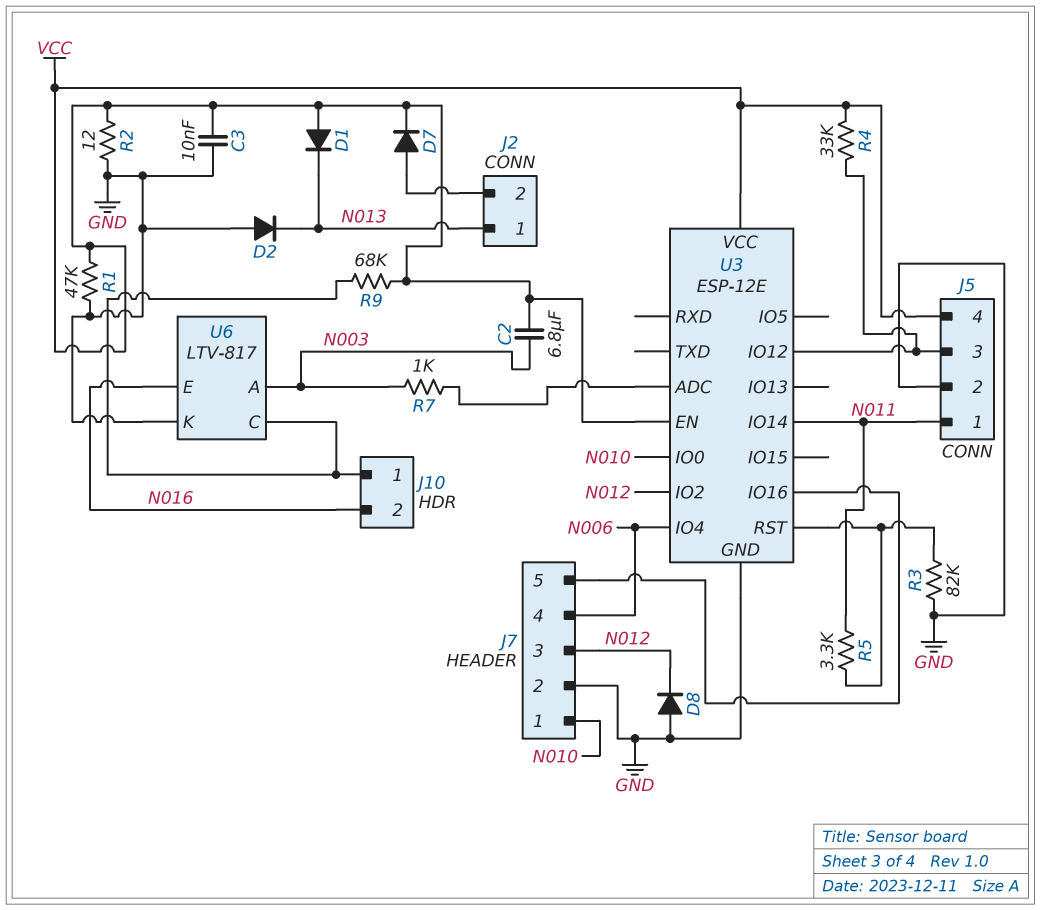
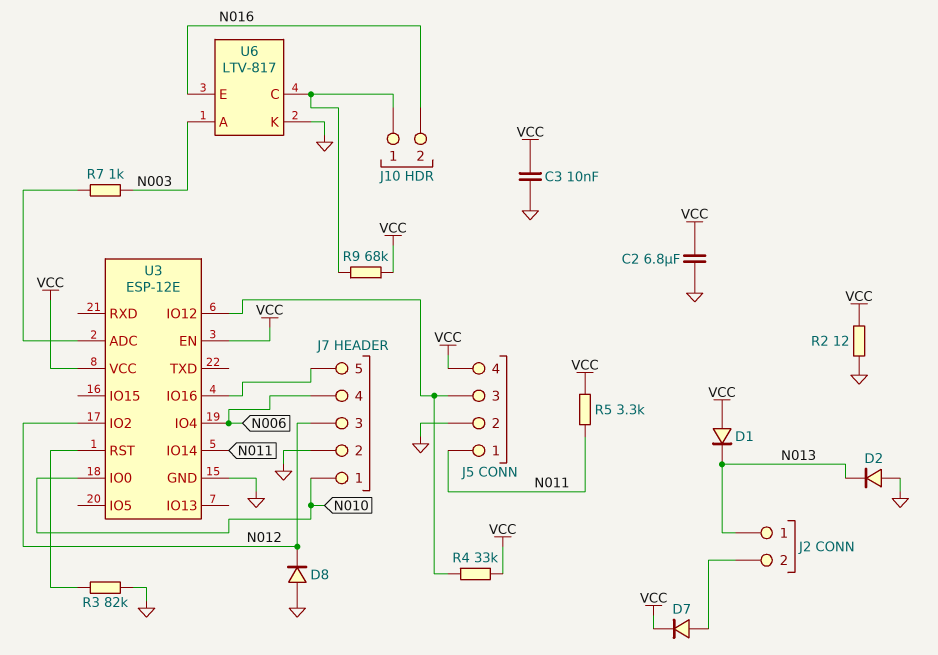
C2: 6.8uF (N003, VCC) -> 6.8uF (GND, VCC)
R1: 47k (GND, VCC) -> none
R5: 3.3k (N011, U3/RST) -> 3.3k (N011, VCC)

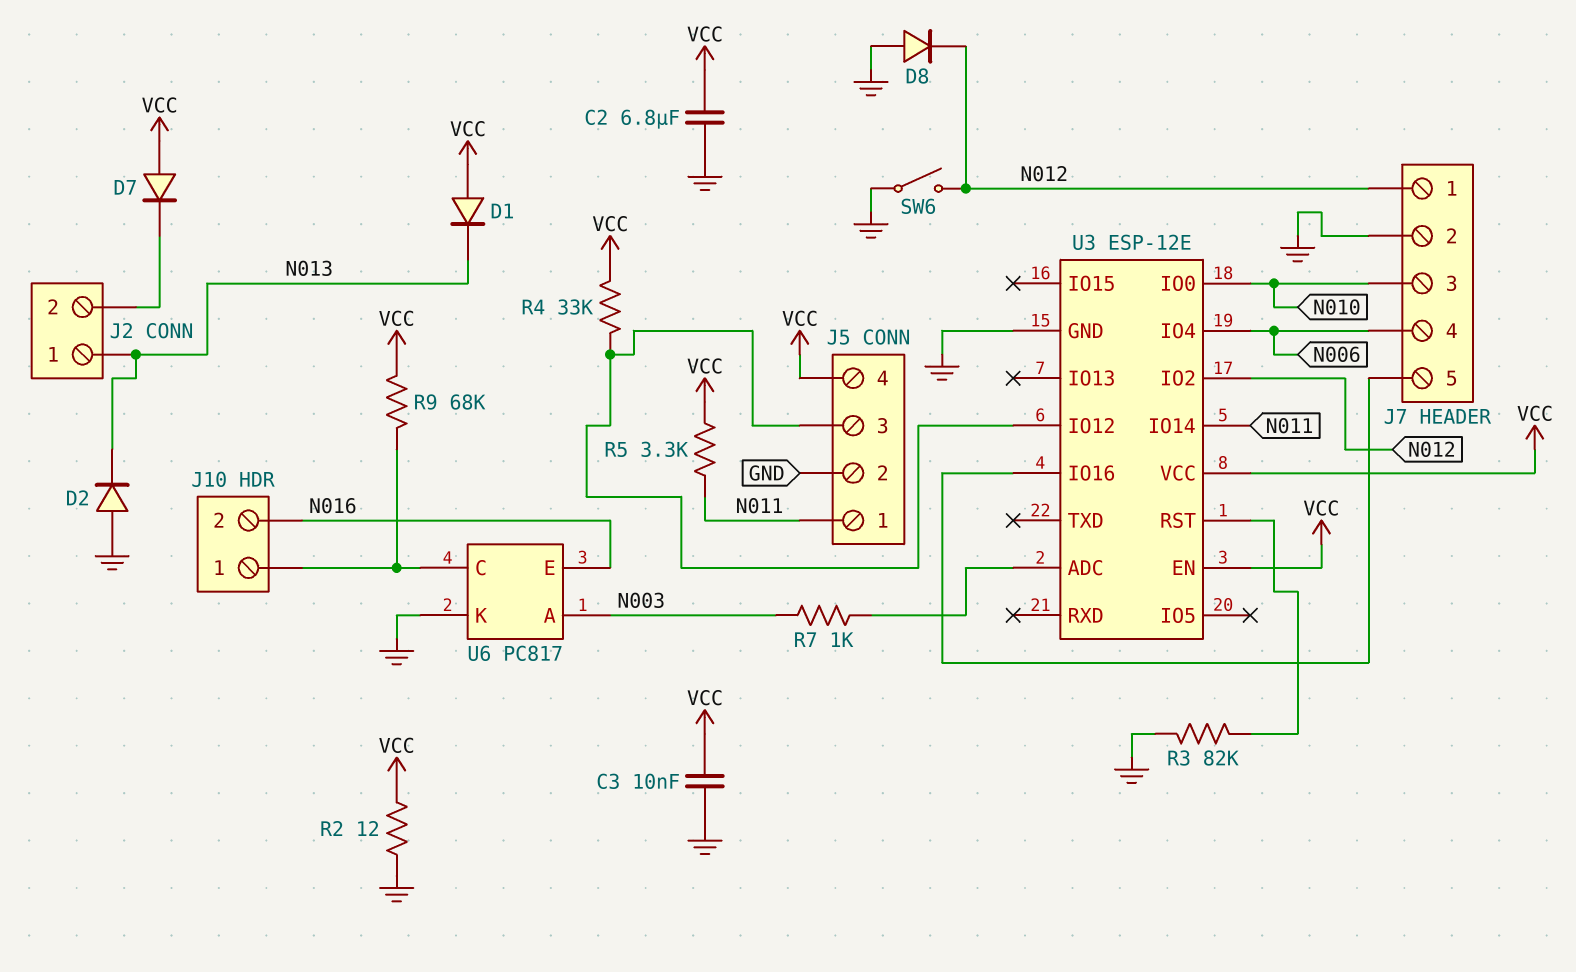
D7: diode (A J2/2, K VCC) -> diode (A VCC, K J2/2)
J7 pin 1: N010 -> N012
J7 pin 3: N012 -> N010
SW6: none -> switch (GND, N012)
U6: LTV-817 -> PC817

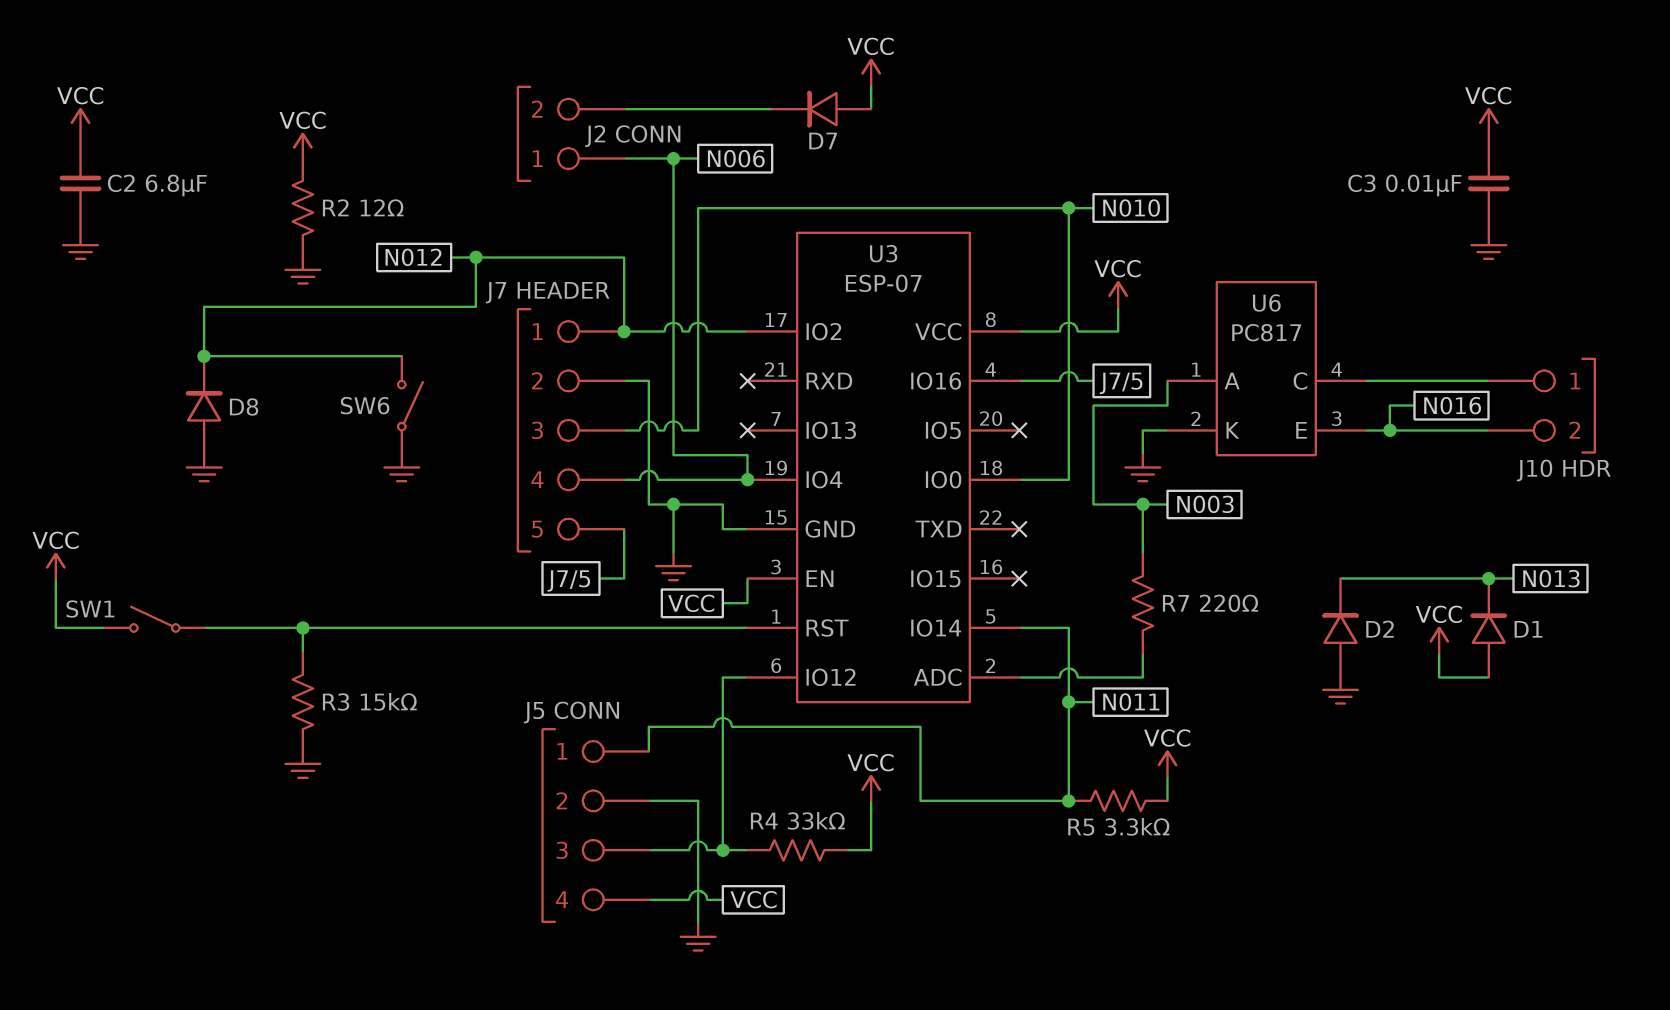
J2 pin 1: N013 -> N006
R3: 82k (GND, U3/RST) -> 15k (GND, U3/RST)
R7: 1k (N003, U3/ADC) -> 220 (N003, U3/ADC)
R9: 68k (J10/1, VCC) -> none
SW1: none -> switch (U3/RST, VCC)
U3: ESP-12E -> ESP-07

